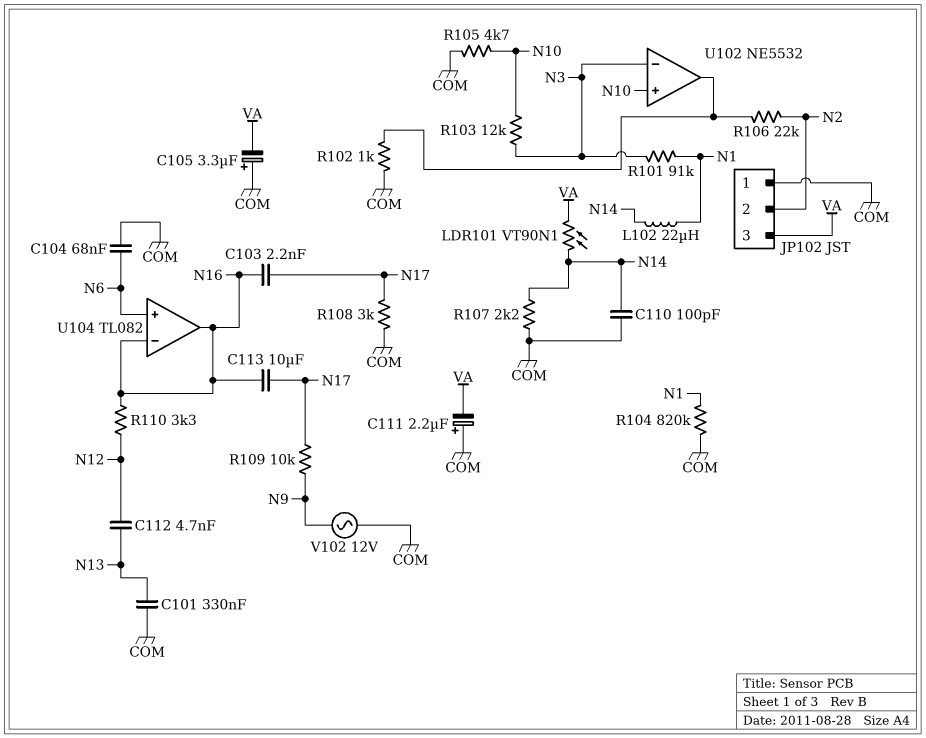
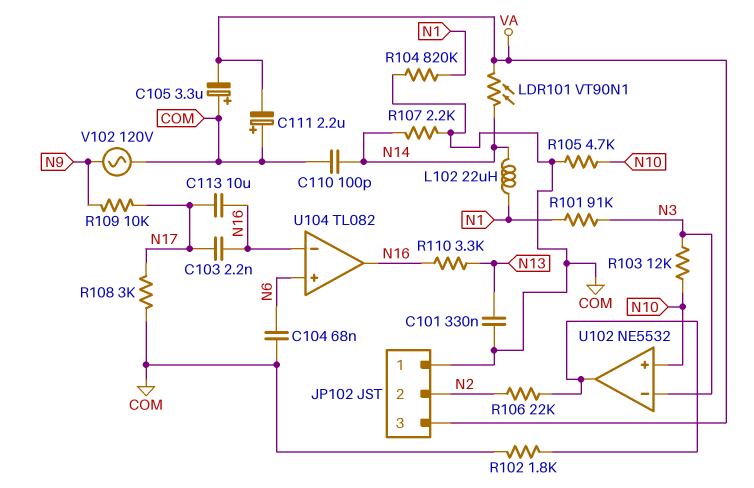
C112: 4.7nF (N12, N13) -> none
R102: 1k (COM, U102/out) -> 1.8k (COM, U102/out)
R110: 3.3k (N12, N16) -> 3.3k (N13, N16)
V102: AC 12V (COM, N9) -> AC 120V (COM, N9)

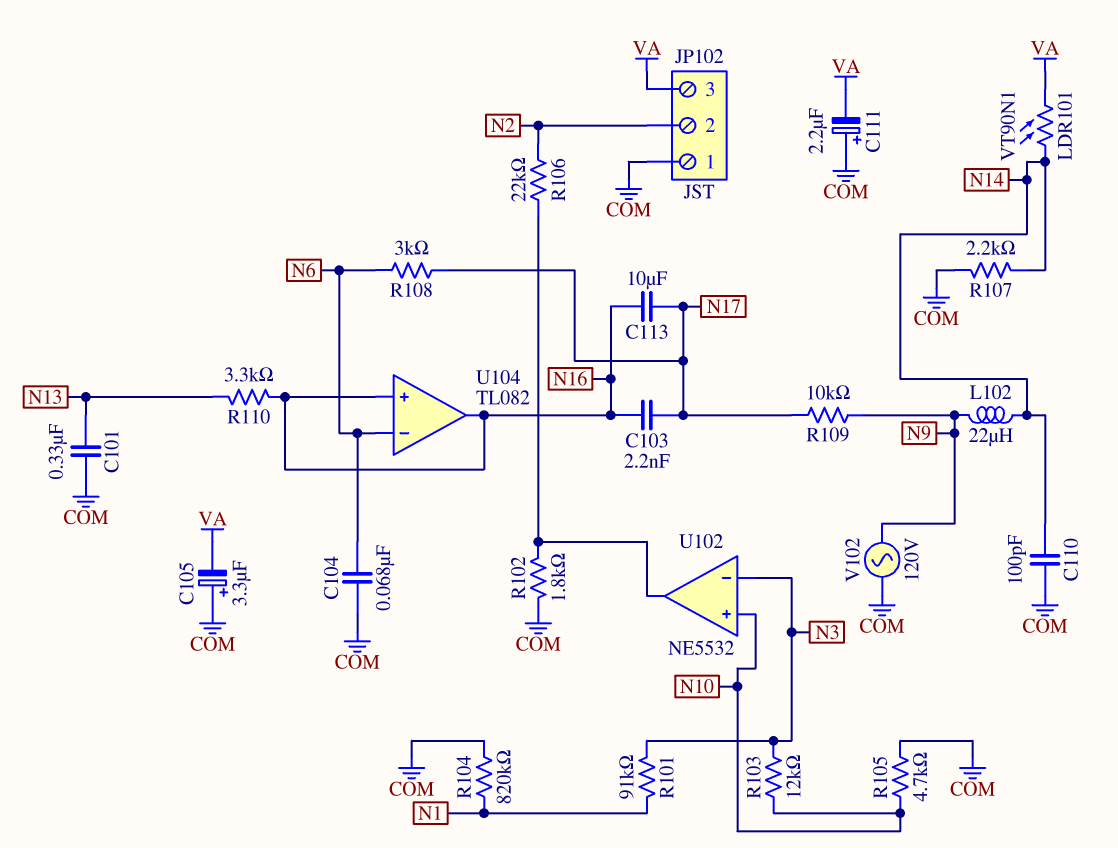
L102: 22uH (N1, N14) -> 22uH (N9, N14)
R108: 3k (COM, N17) -> 3k (N6, N17)
U104 pin in+: N6 -> N16
U104 pin in-: N16 -> N6

